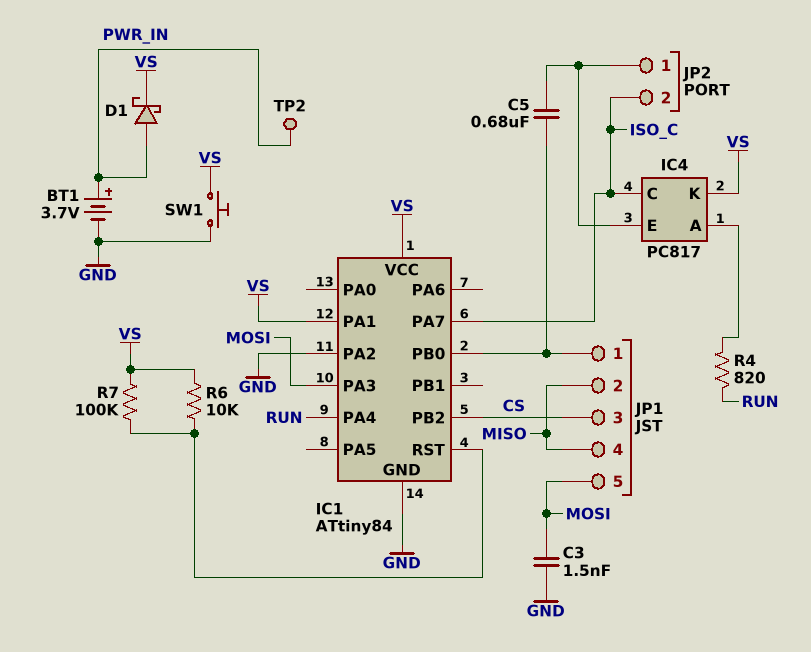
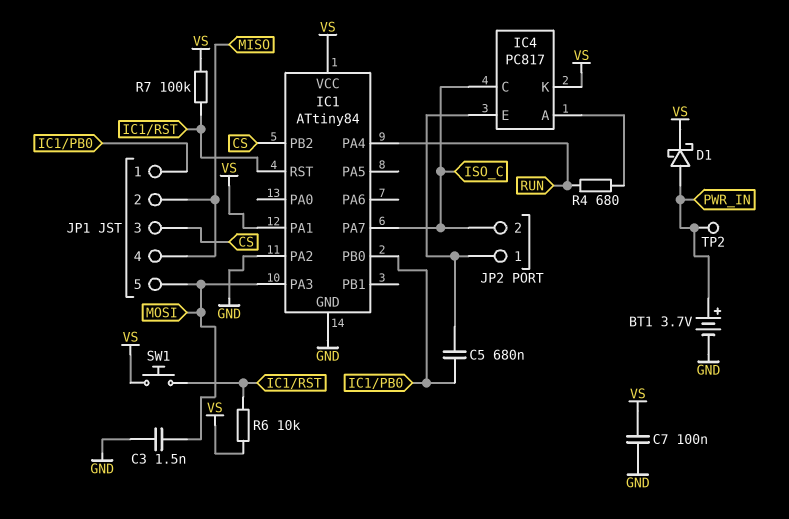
C7: none -> 100nF (GND, VS)
R4: 820 (IC4/A, RUN) -> 680 (IC4/A, RUN)
SW1: button (GND, VS) -> button (IC1/RST, VS)

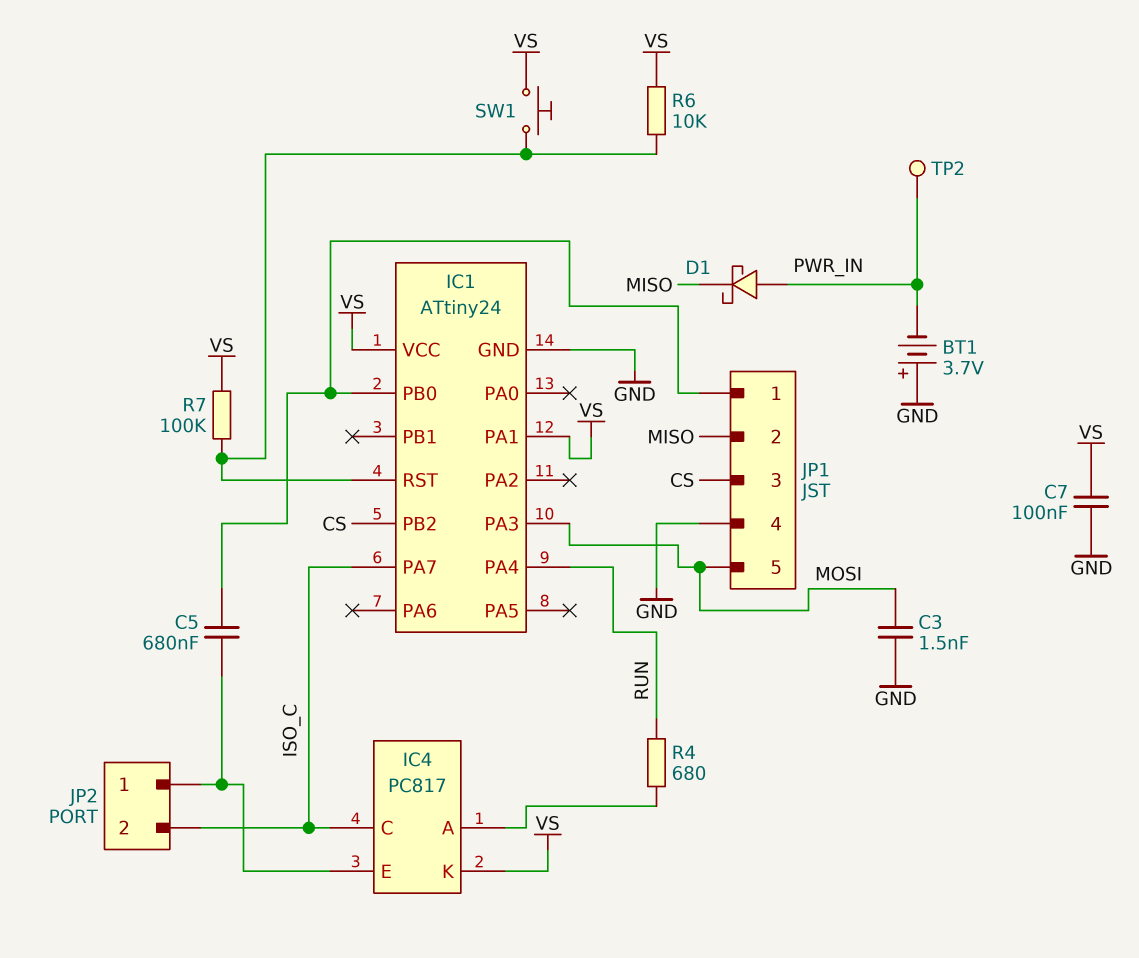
BT1: 3.7V (plus PWR_IN, minus GND) -> 3.7V (plus GND, minus PWR_IN)
D1: schottky (A PWR_IN, K VS) -> schottky (A PWR_IN, K MISO)
IC1: ATtiny84 -> ATtiny24
IC1 pin PA2: GND -> none
JP1 pin 4: MISO -> GND

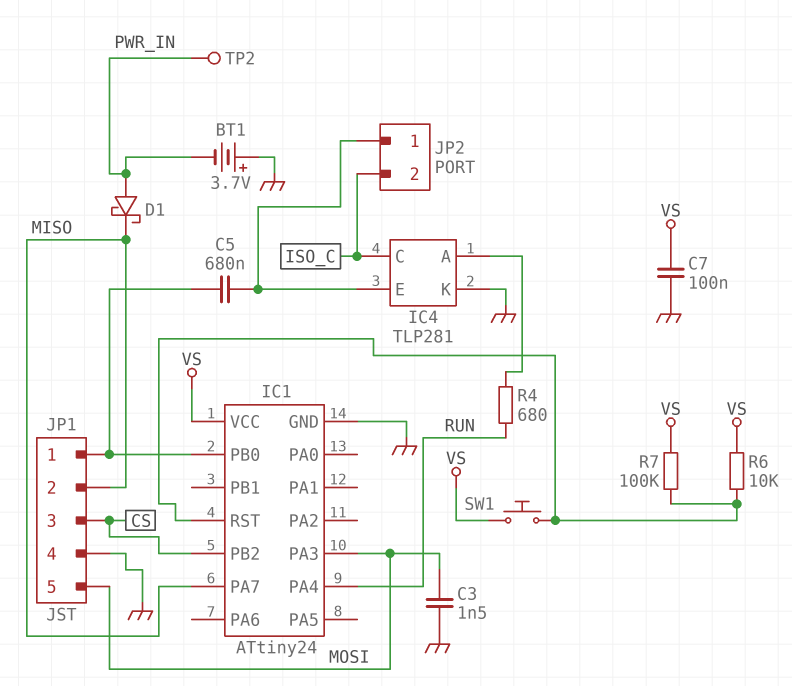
IC1 pin PA1: VS -> none
IC1 pin PA7: ISO_C -> MISO
IC4: PC817 -> TLP281
IC4 pin K: VS -> GND

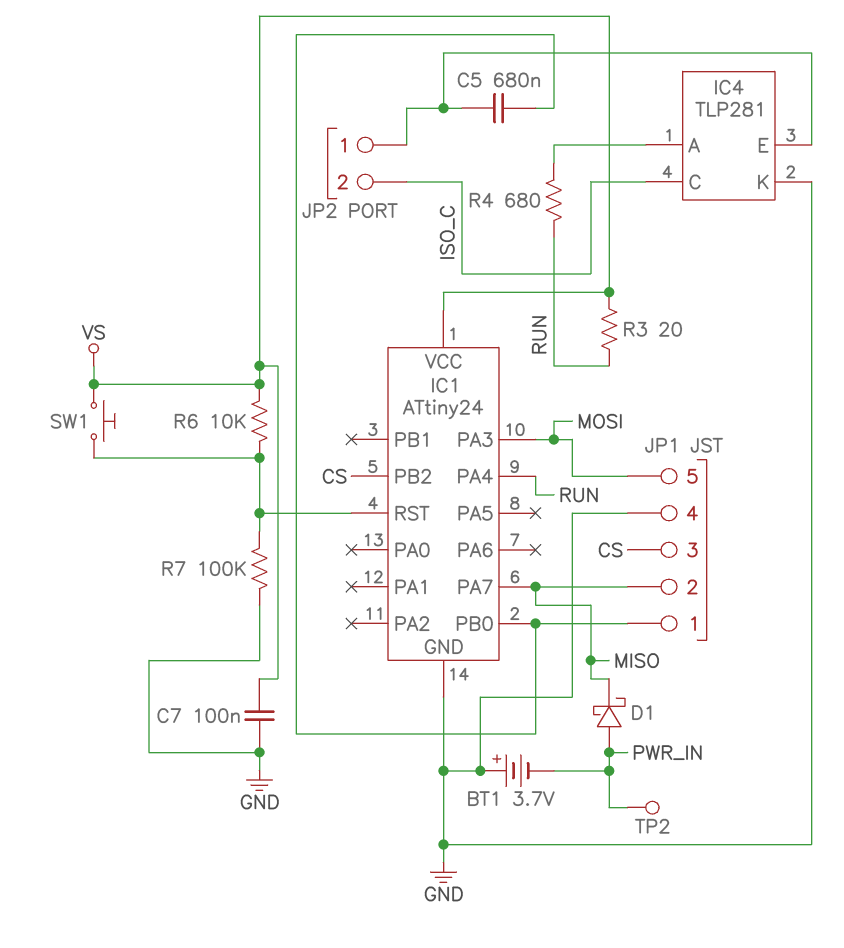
C3: 1.5nF (GND, MOSI) -> none
R3: none -> 20 (RUN, VS)
R7: 100k (IC1/RST, VS) -> 100k (GND, IC1/RST)

